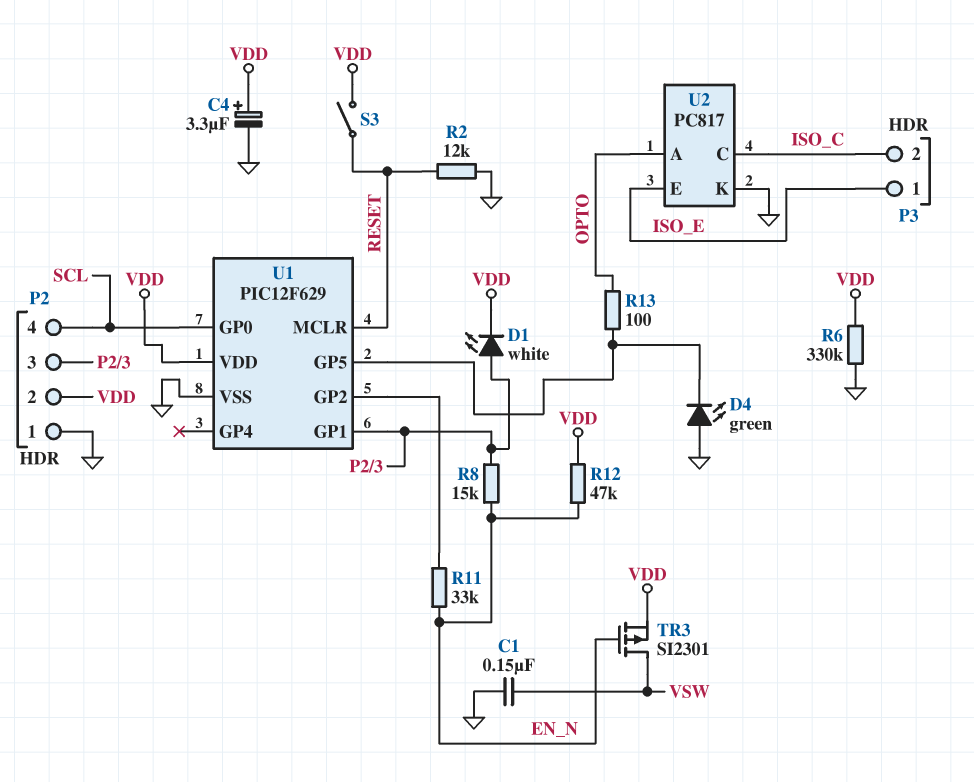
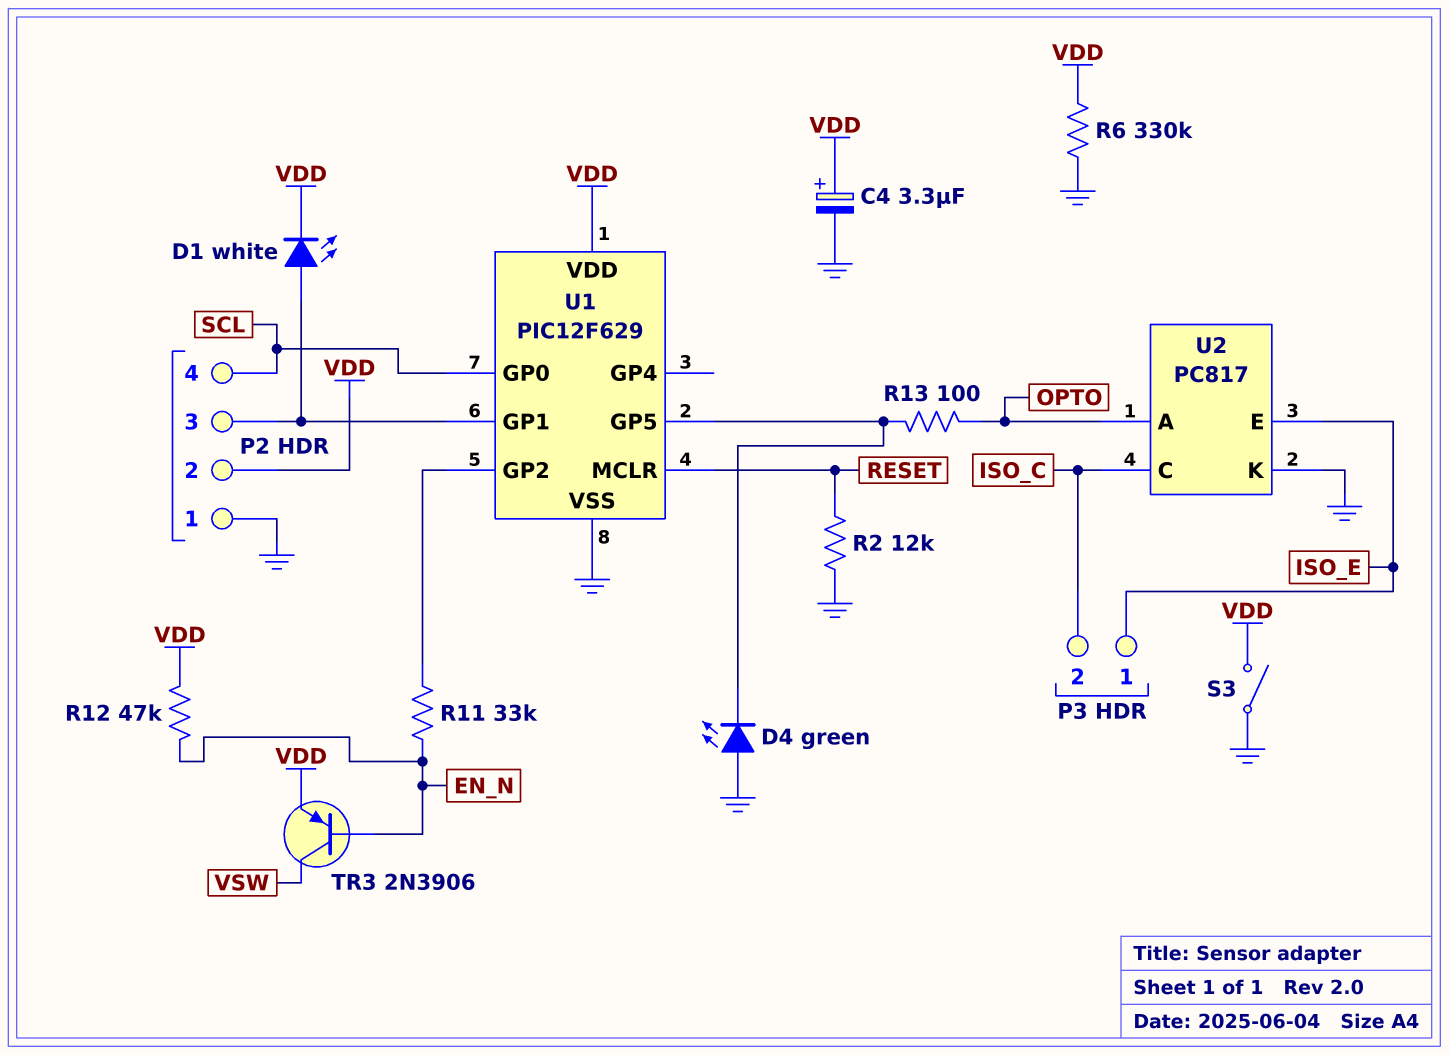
C1: 150nF (GND, VSW) -> none
R8: 15k (EN_N, P2/3) -> none
S3: switch (RESET, VDD) -> switch (GND, VDD)
TR3: PMOS SI2301 (G EN_N, D VSW, S VDD) -> PNP 2N3906 (B EN_N, C VSW, E VDD)

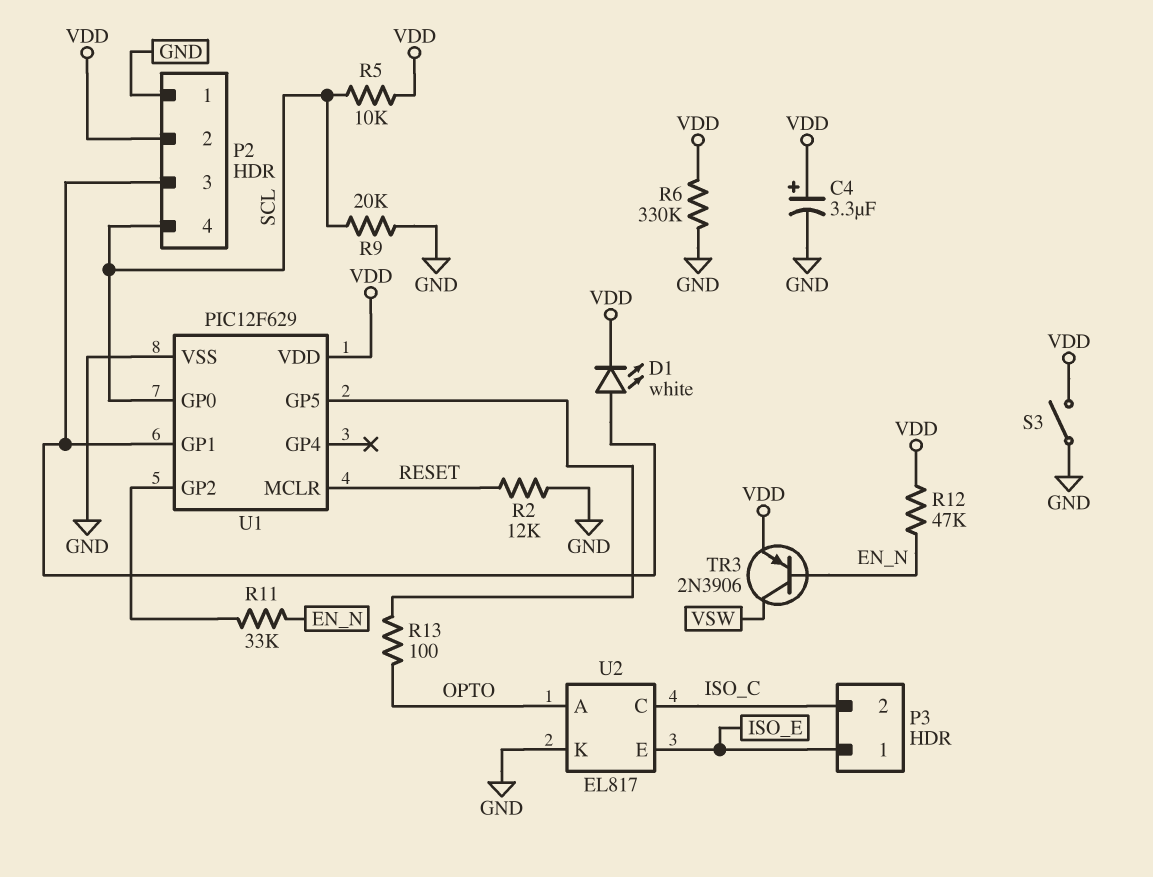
D4: LED green (A GND, K U1/GP5) -> none
R5: none -> 10k (SCL, VDD)
R9: none -> 20k (GND, SCL)
U2: PC817 -> EL817

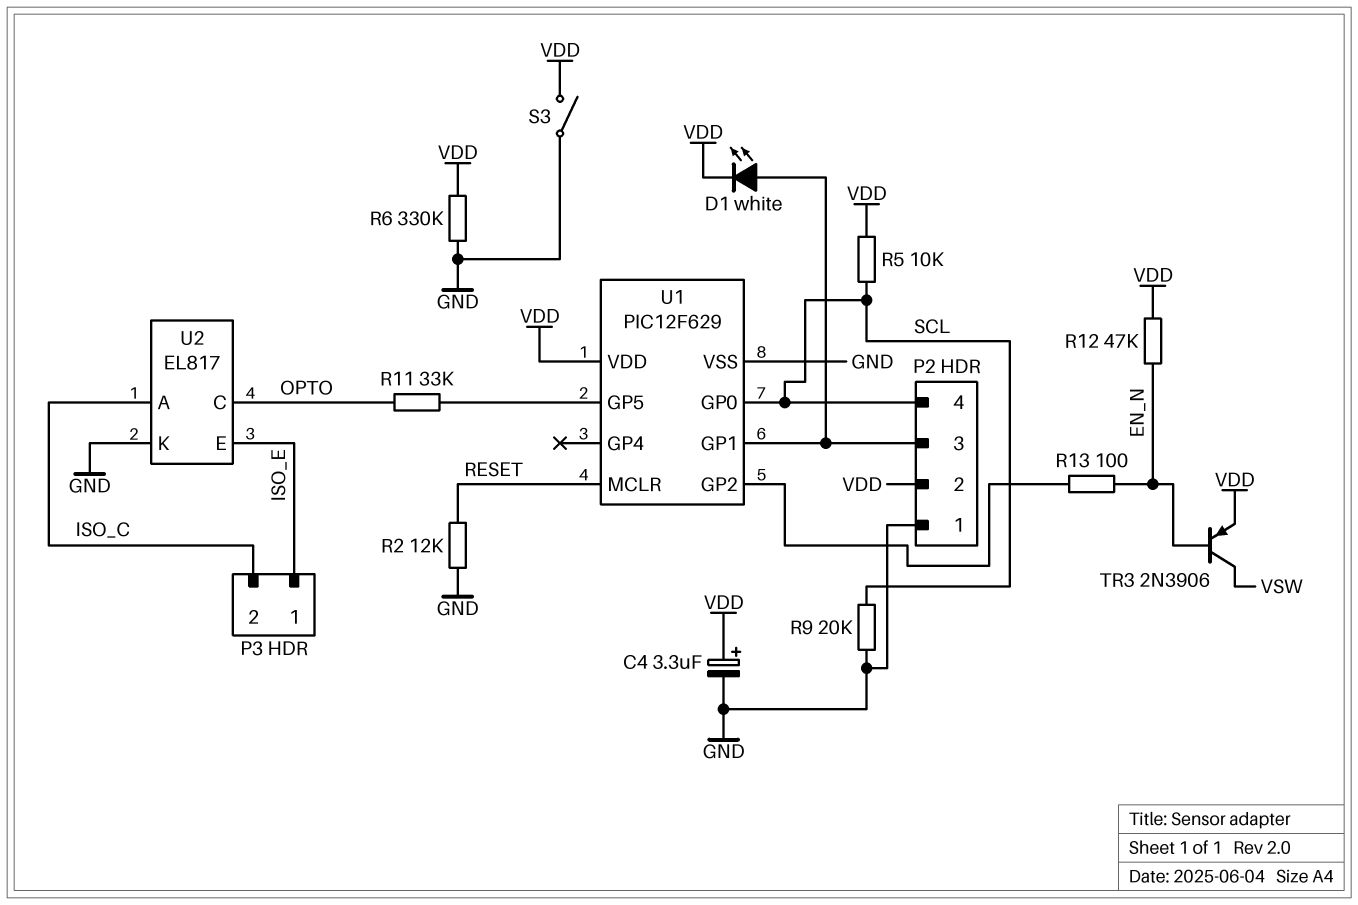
R11: 33k (EN_N, U1/GP2) -> 33k (OPTO, U1/GP5)
R13: 100 (OPTO, U1/GP5) -> 100 (EN_N, U1/GP2)
U2 pin A: OPTO -> ISO_C
U2 pin C: ISO_C -> OPTO

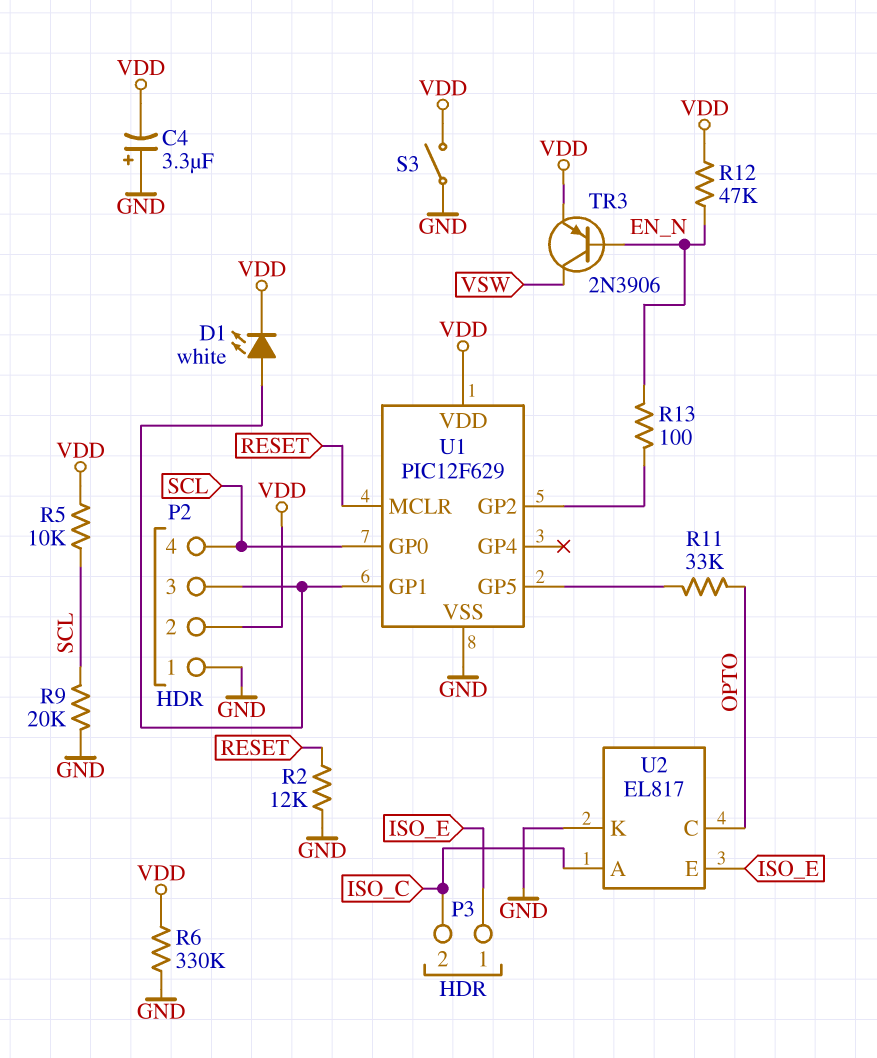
C4: 3.3uF (plus VDD, minus GND) -> 3.3uF (plus GND, minus VDD)

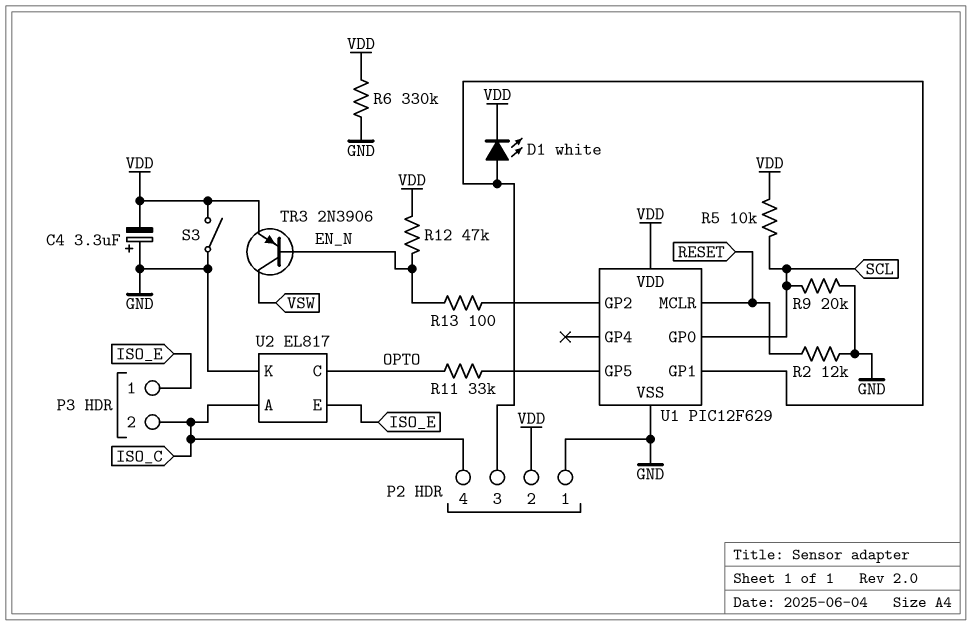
P2 pin 4: SCL -> ISO_C

